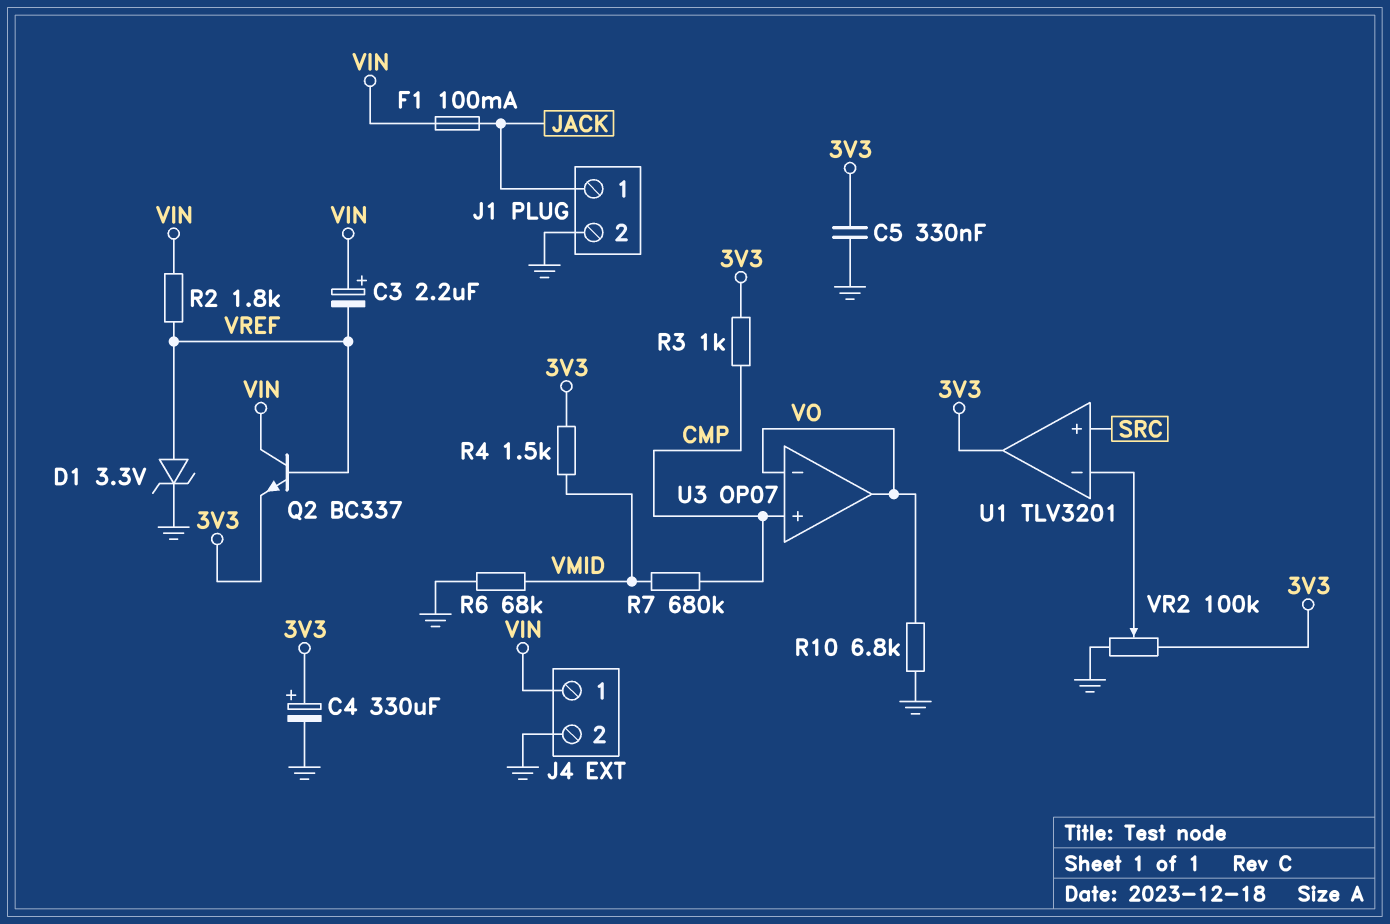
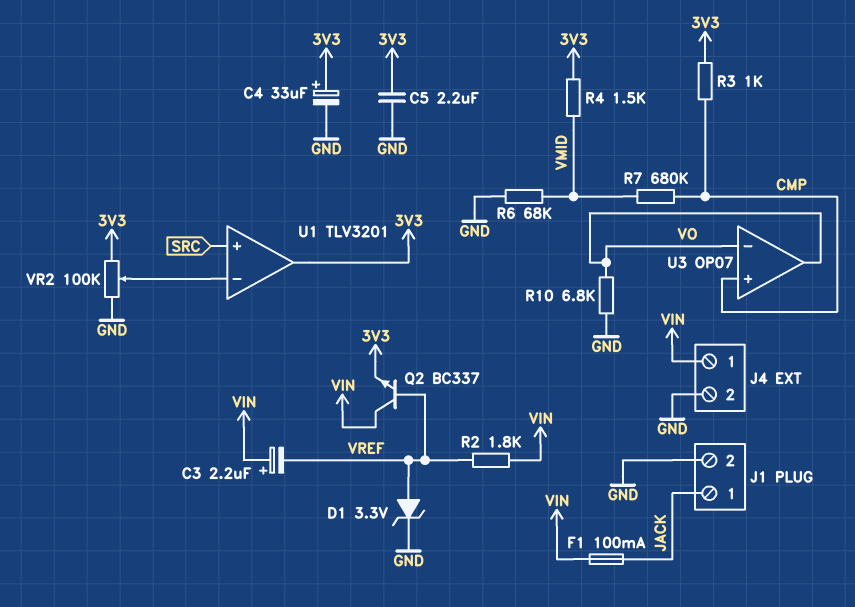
C4: 330uF (plus 3V3, minus GND) -> 33uF (plus 3V3, minus GND)
C5: 330nF (3V3, GND) -> 2.2uF (3V3, GND)

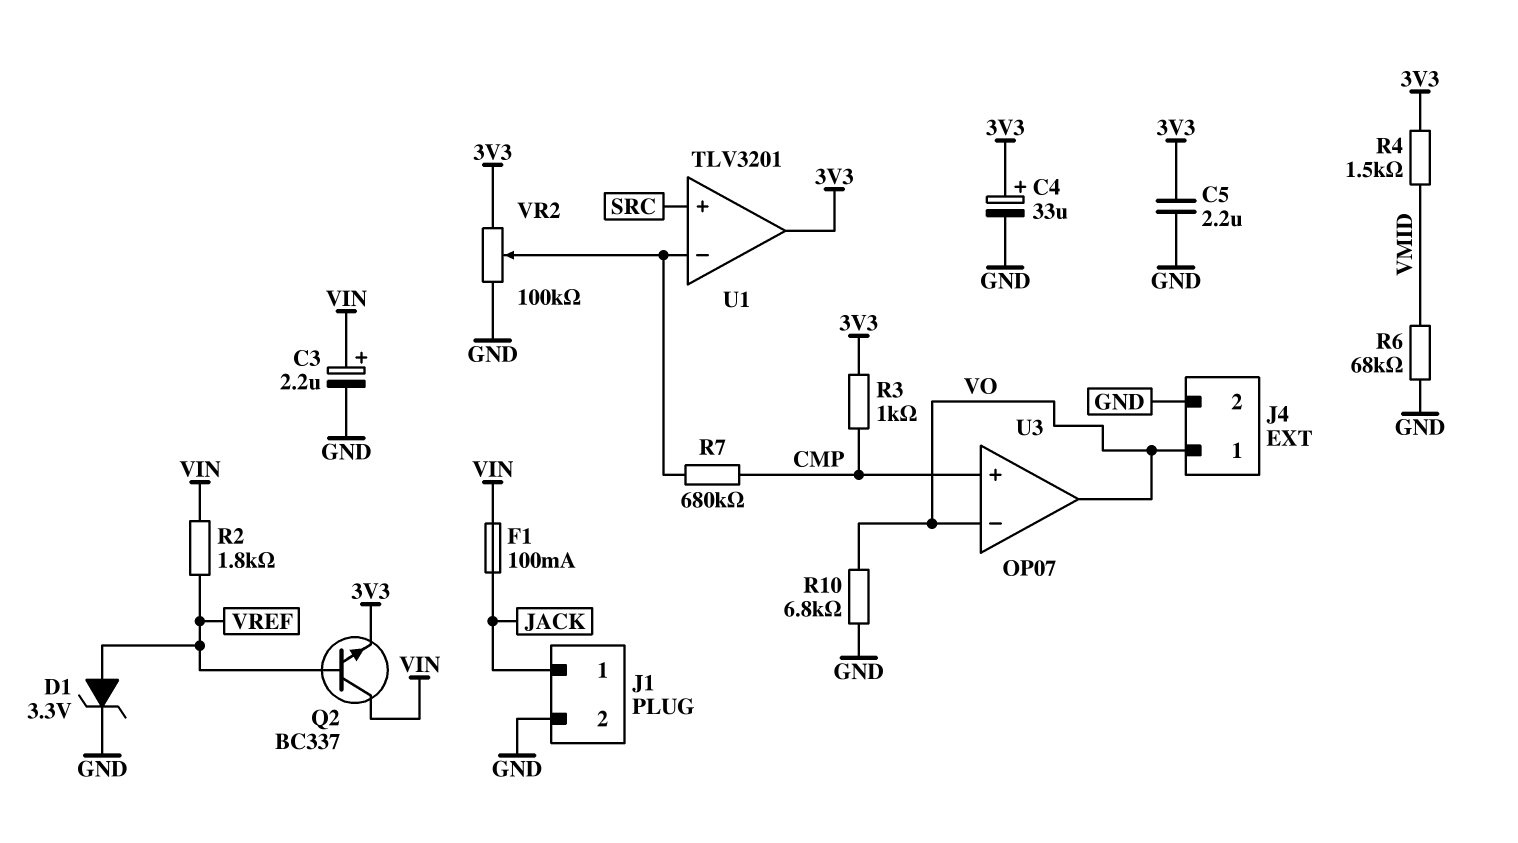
C3: 2.2uF (plus VIN, minus VREF) -> 2.2uF (plus VIN, minus GND)
J4 pin 1: VIN -> VO
R7: 680k (CMP, VMID) -> 680k (CMP, U1/in-)

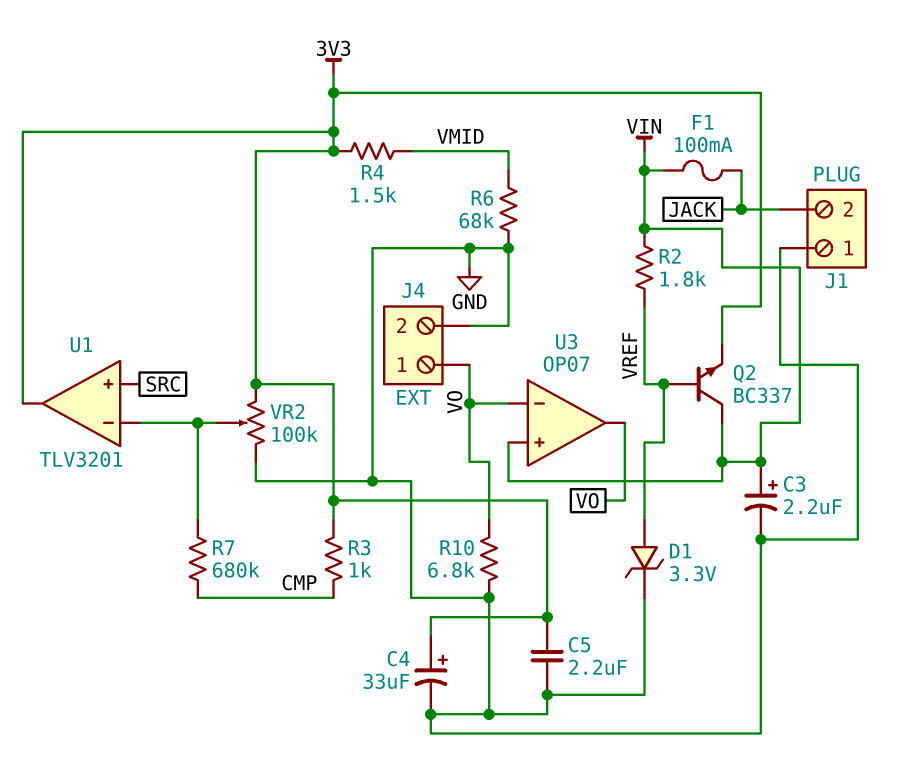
J1 pin 1: JACK -> GND
J1 pin 2: GND -> JACK
U3 pin in+: CMP -> VIN

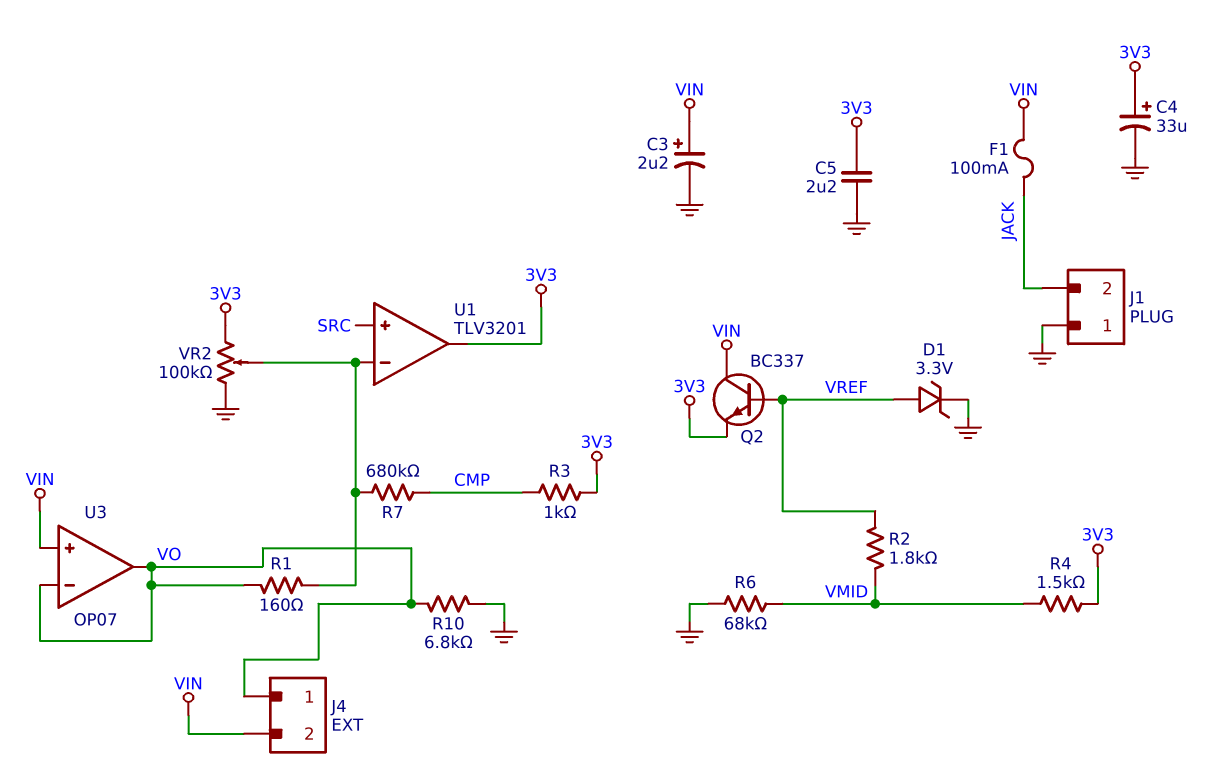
J4 pin 2: GND -> VIN
R1: none -> 160 (U1/in-, VO)
R2: 1.8k (VIN, VREF) -> 1.8k (VMID, VREF)

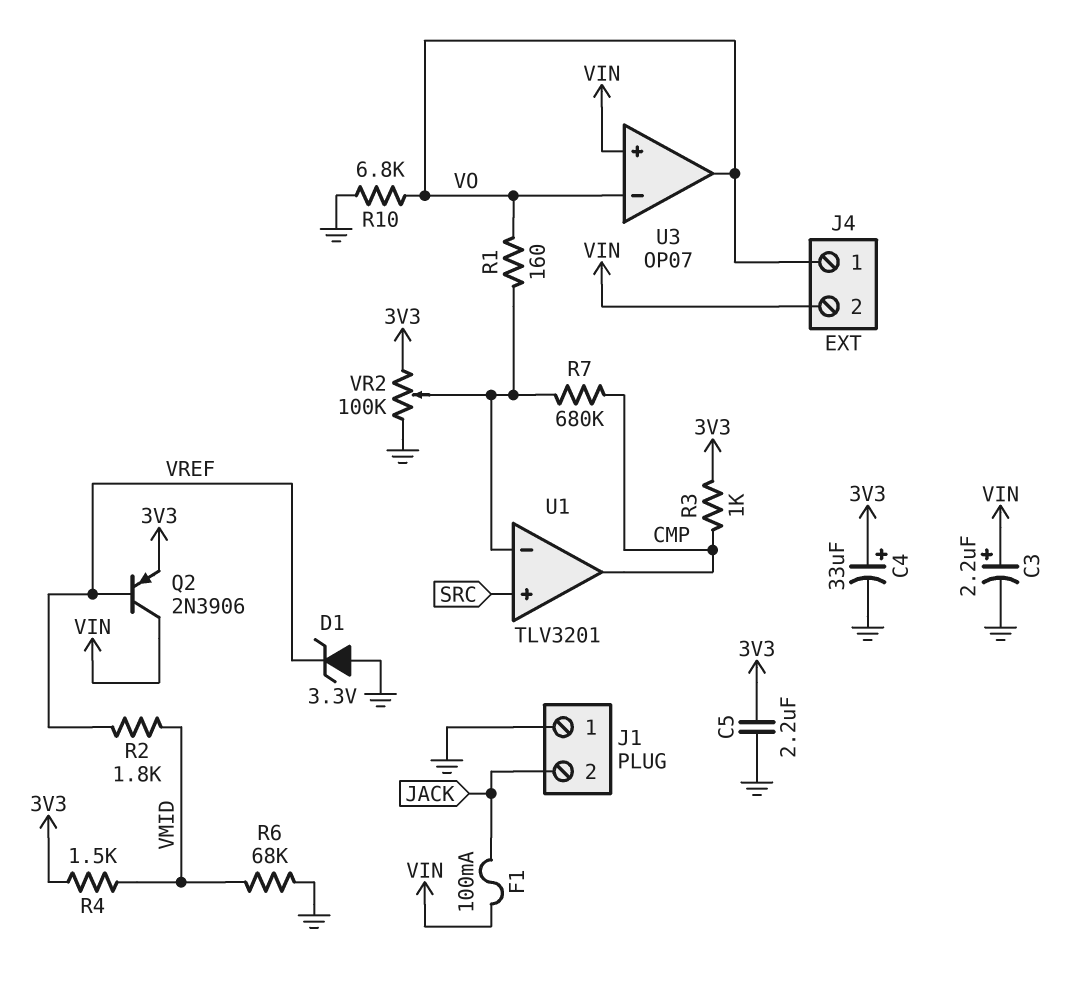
D1: zener 3.3V (A VREF, K GND) -> zener 3.3V (A GND, K VREF)
Q2: NPN BC337 (B VREF, C VIN, E 3V3) -> PNP 2N3906 (B VREF, C VIN, E 3V3)
U1 pin out: 3V3 -> CMP

